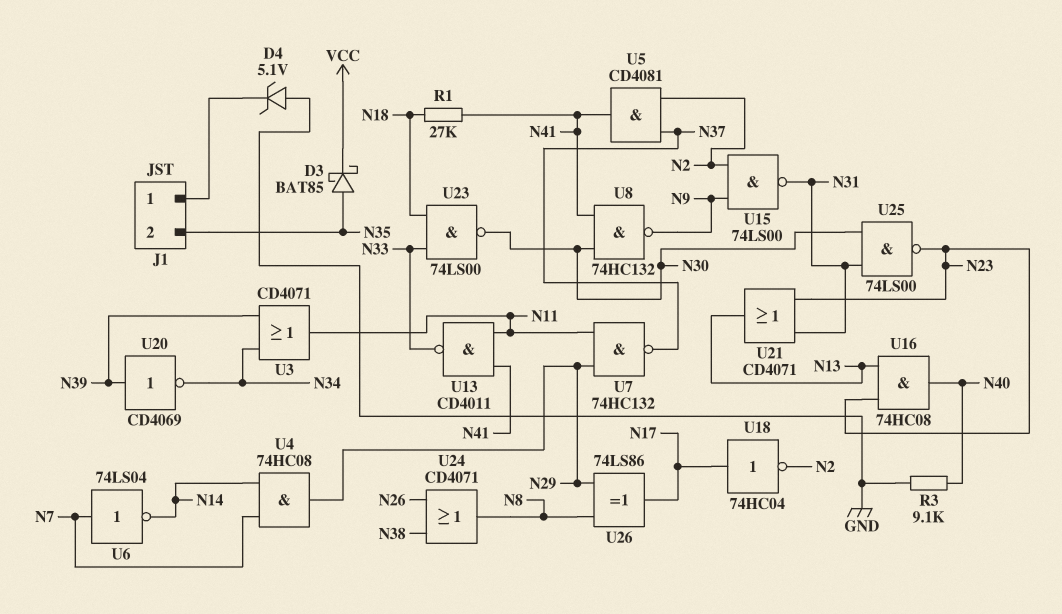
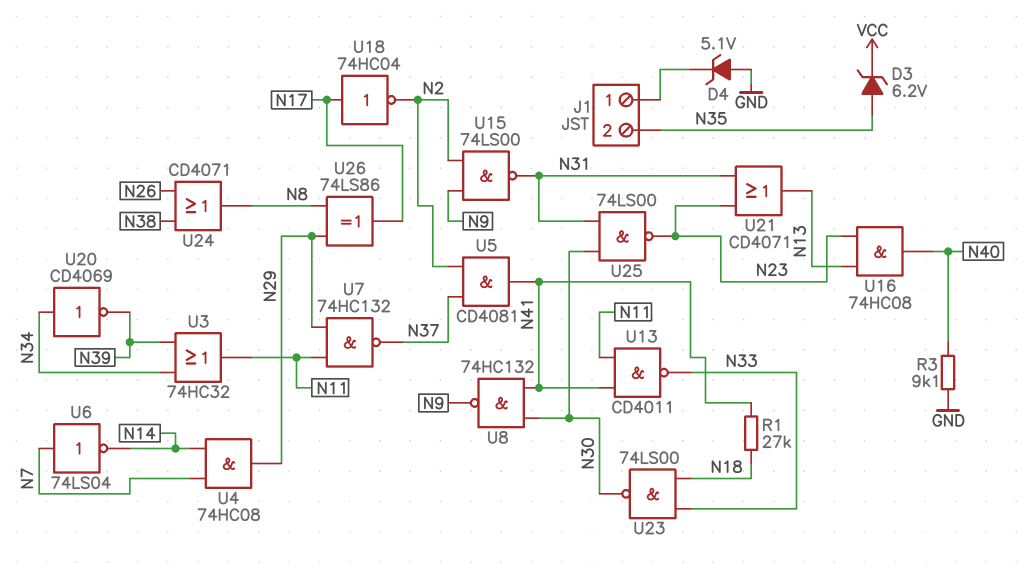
D3: schottky BAT85 (A N35, K VCC) -> zener 6.2V (A N35, K VCC)
U3: OR CD4071 (in N34, in N39, out N11) -> OR 74HC32 (in N34, in N39, out N11)
U20: NOT CD4069 (in N39, out N34) -> NOT CD4069 (in N34, out N39)

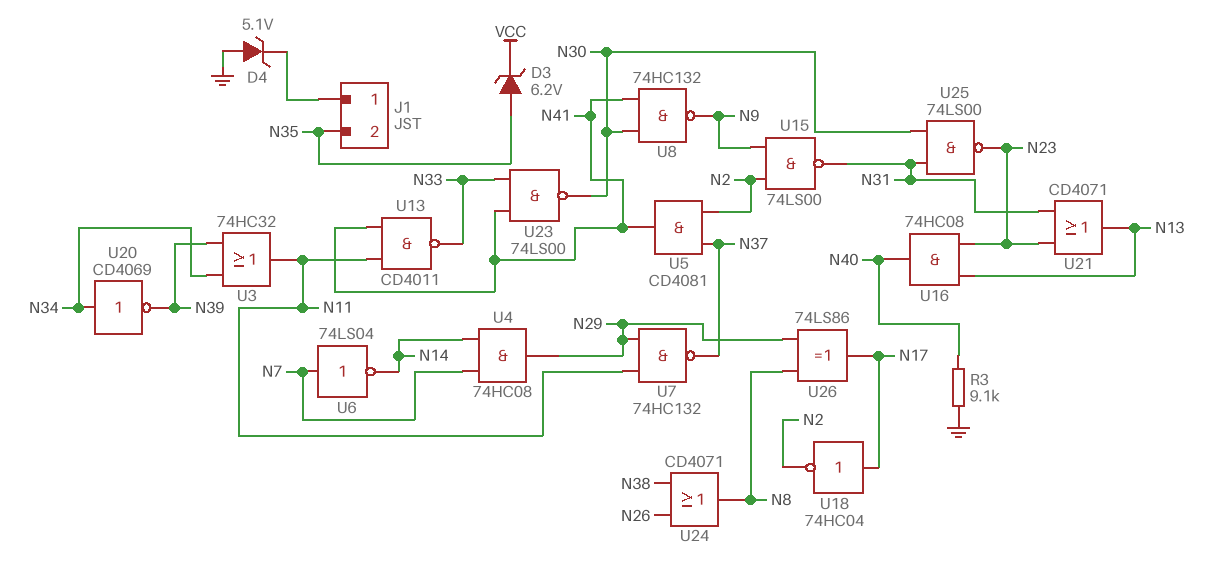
R1: 27k (N18, N41) -> none
U23: NAND 74LS00 (in N18, in N33, out N30) -> NAND 74LS00 (in N33, in N41, out N30)

